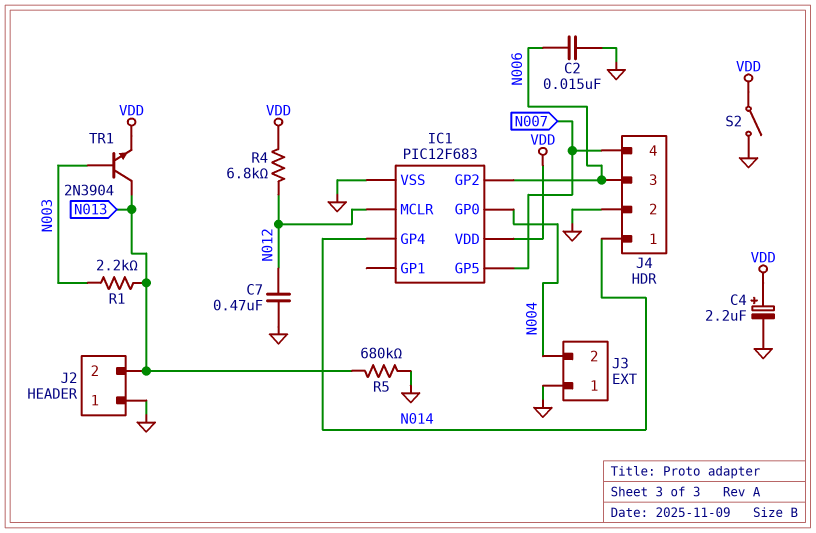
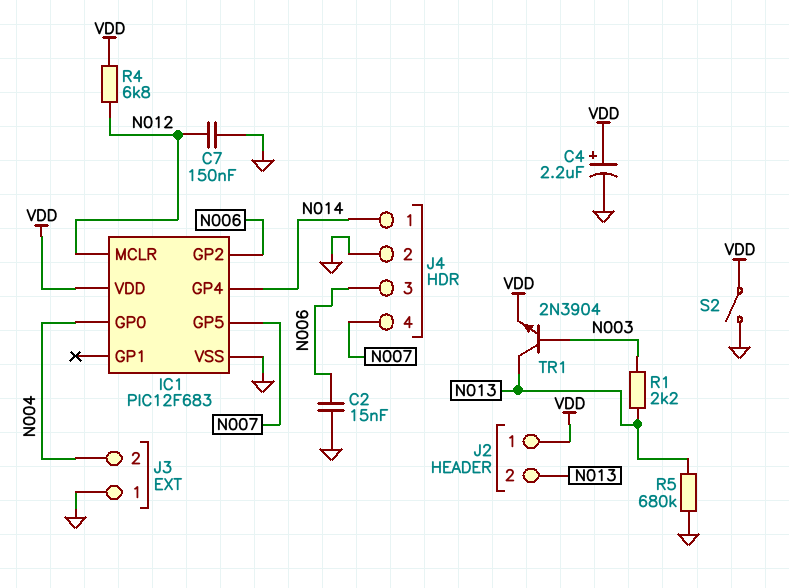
C7: 470nF (GND, N012) -> 150nF (GND, N012)
J2 pin 1: GND -> VDD

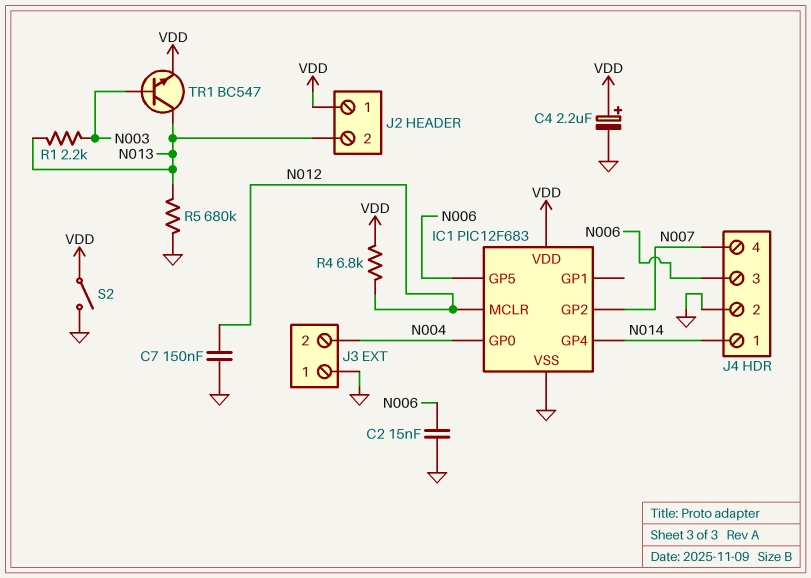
IC1 pin GP2: N006 -> N007
IC1 pin GP5: N007 -> N006
TR1: NPN 2N3904 (B N003, C N013, E VDD) -> NPN BC547 (B N003, C N013, E VDD)

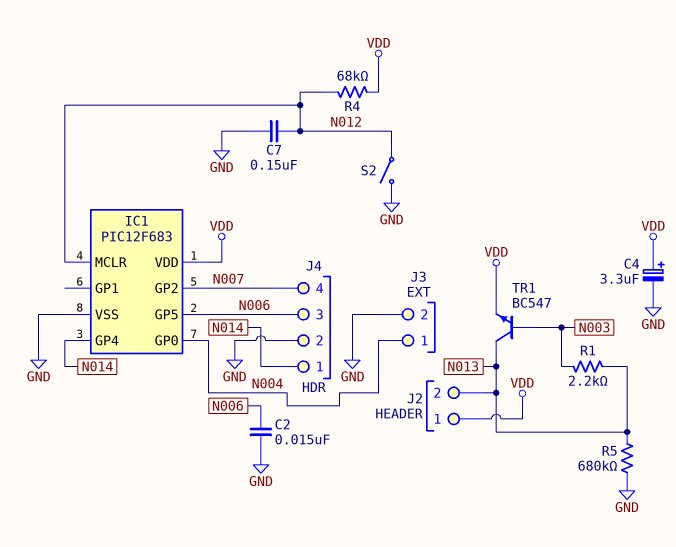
C4: 2.2uF (plus VDD, minus GND) -> 3.3uF (plus VDD, minus GND)
J3 pin 1: GND -> N004
J3 pin 2: N004 -> GND
R4: 6.8k (N012, VDD) -> 68k (N012, VDD)
S2: switch (GND, VDD) -> switch (GND, N012)

